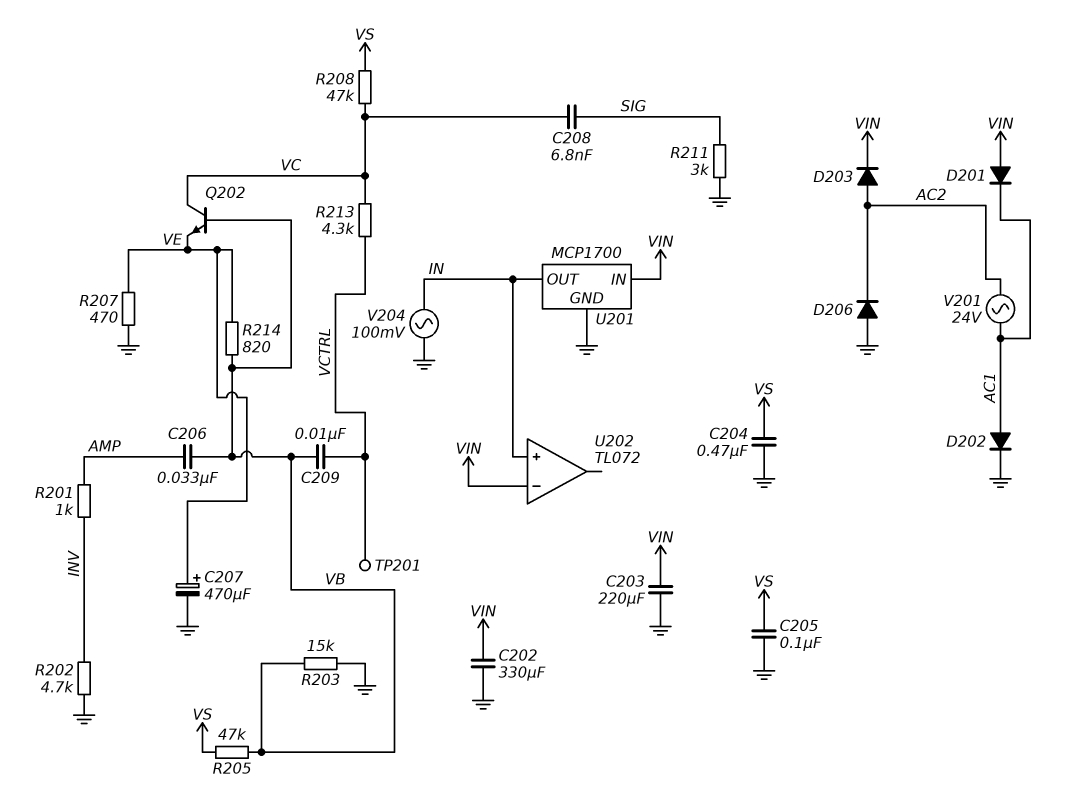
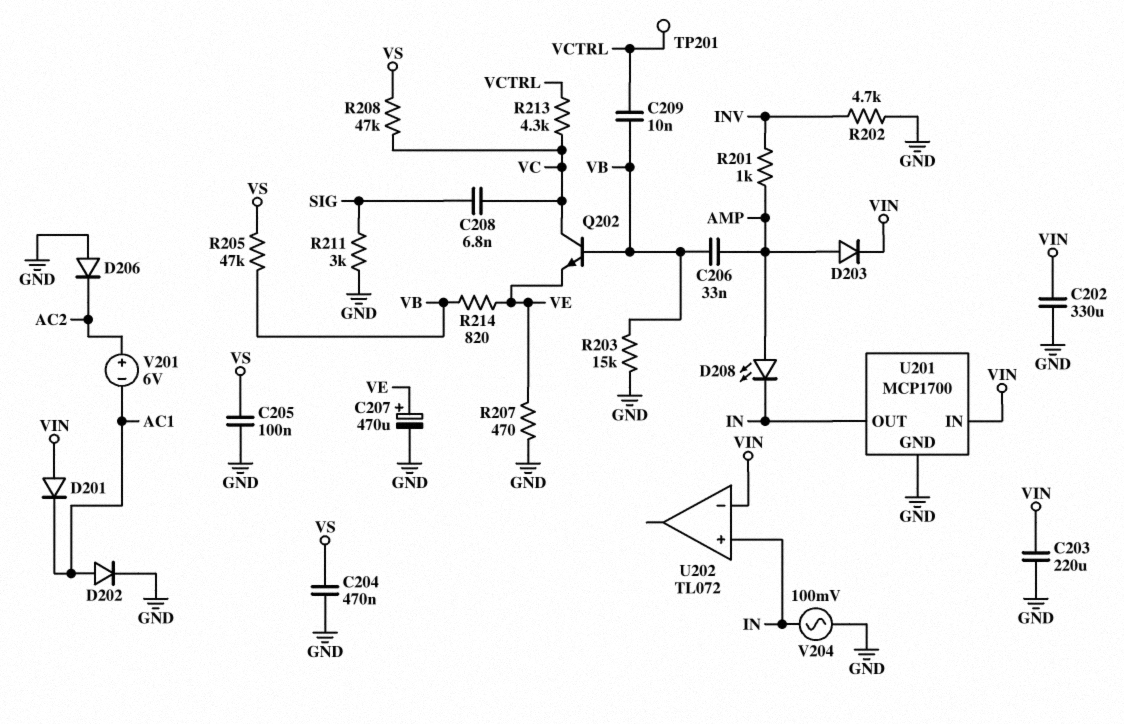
D203: diode (A AC2, K VIN) -> diode (A AMP, K VIN)
D208: none -> LED (A AMP, K IN)
V201: AC 24V (AC1, AC2) -> 6V (plus AC2, minus AC1)

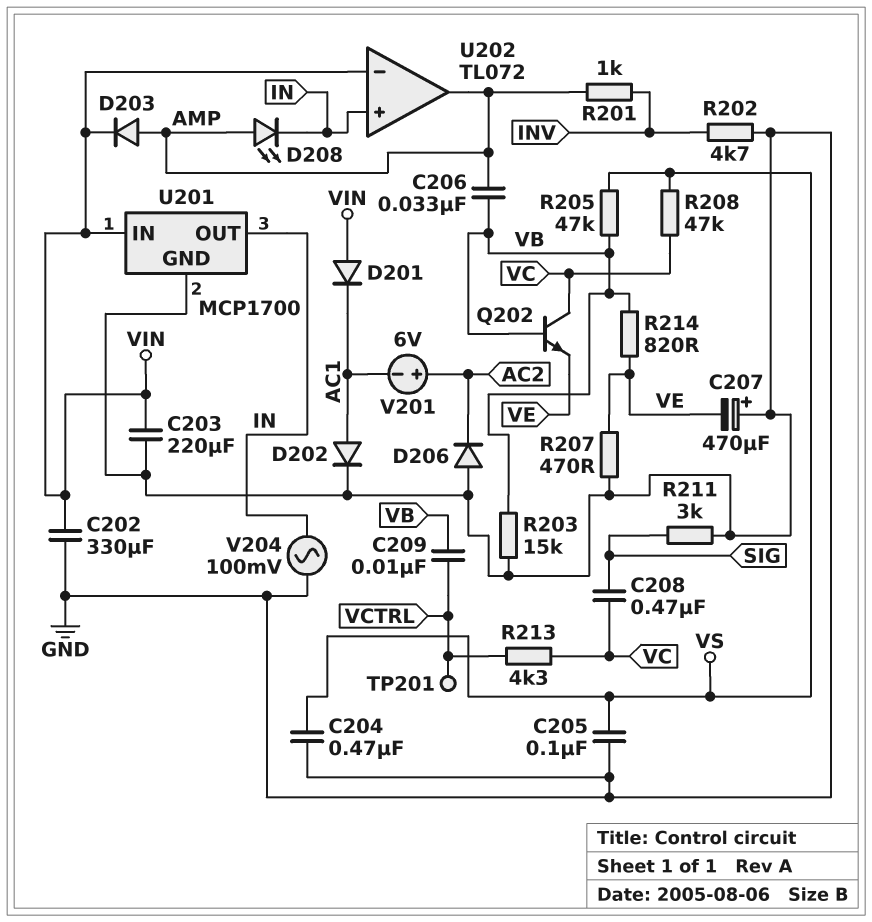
C207: 470uF (plus VE, minus GND) -> 470uF (plus GND, minus VE)
C208: 6.8nF (SIG, VC) -> 470nF (SIG, VC)
U202 pin out: none -> AMP

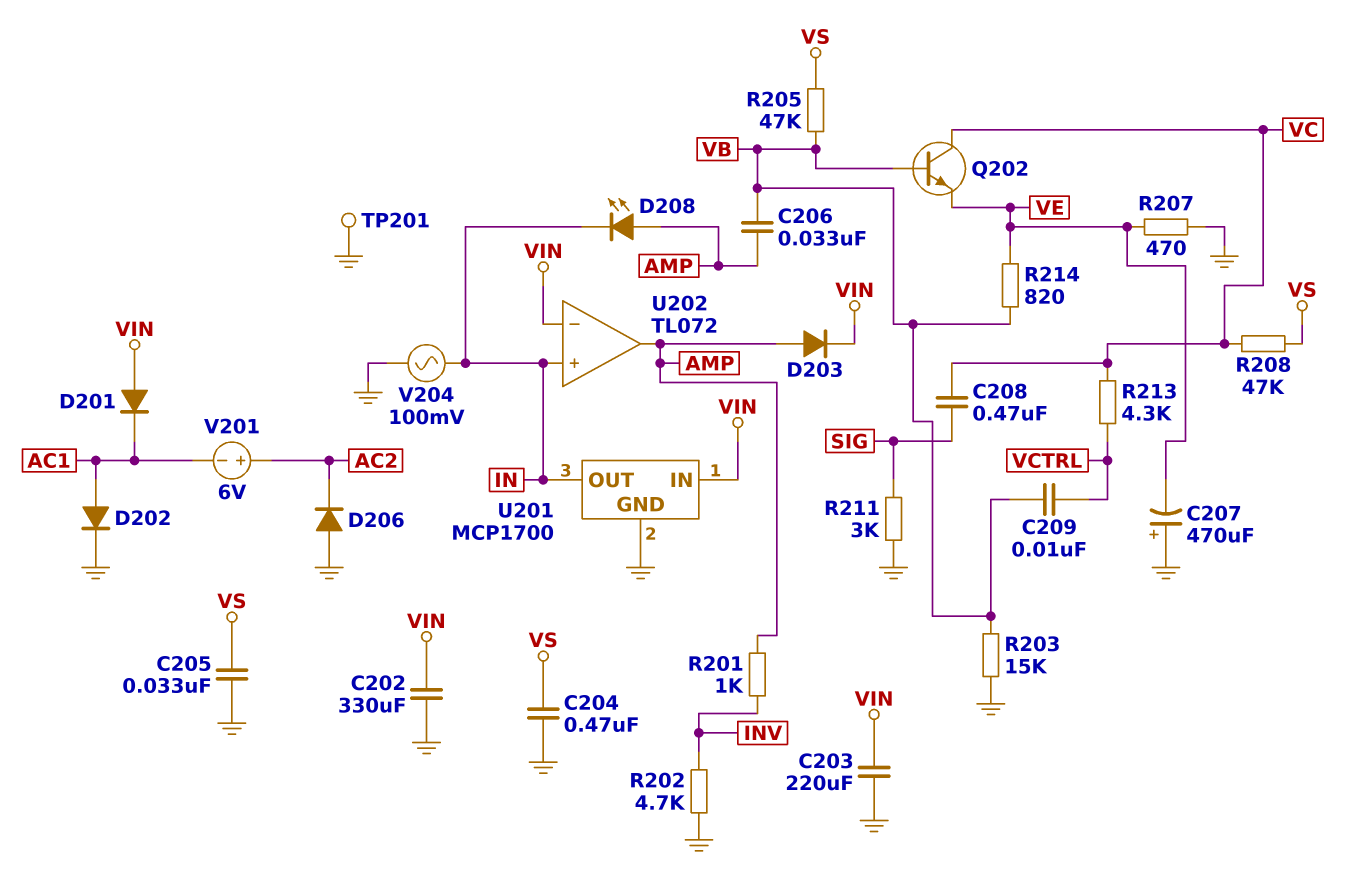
C205: 100nF (GND, VS) -> 33nF (GND, VS)
TP201: test point (VCTRL) -> test point (GND)

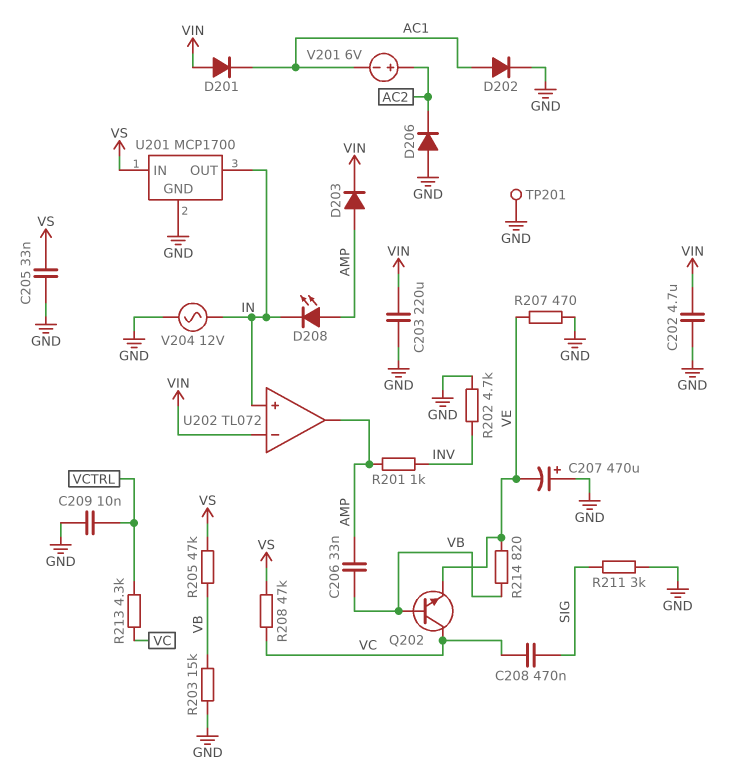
C202: 330uF (GND, VIN) -> 4.7uF (GND, VIN)
C204: 470nF (GND, VS) -> none
C209: 10nF (VB, VCTRL) -> 10nF (GND, VCTRL)
U201 pin IN: VIN -> VS
V204: AC 100mV (GND, IN) -> AC 12V (GND, IN)

